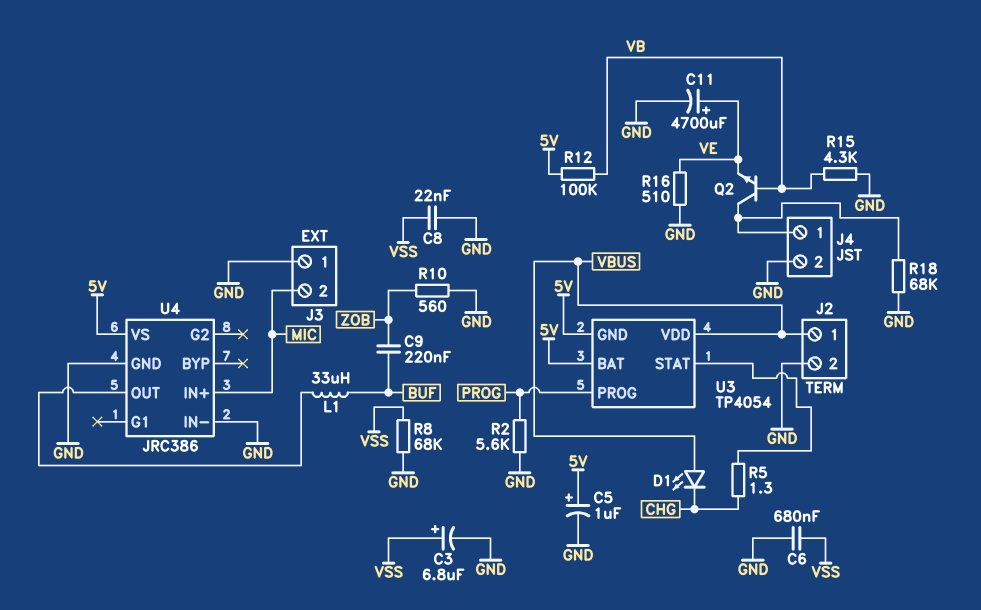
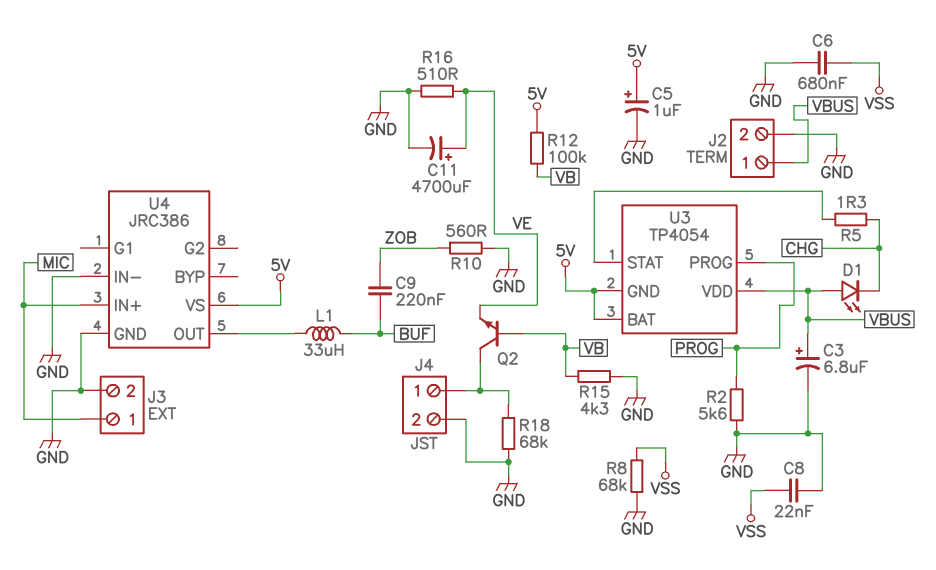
C3: 6.8uF (plus VSS, minus GND) -> 6.8uF (plus VBUS, minus GND)
J3 pin 1: GND -> MIC
J3 pin 2: MIC -> GND

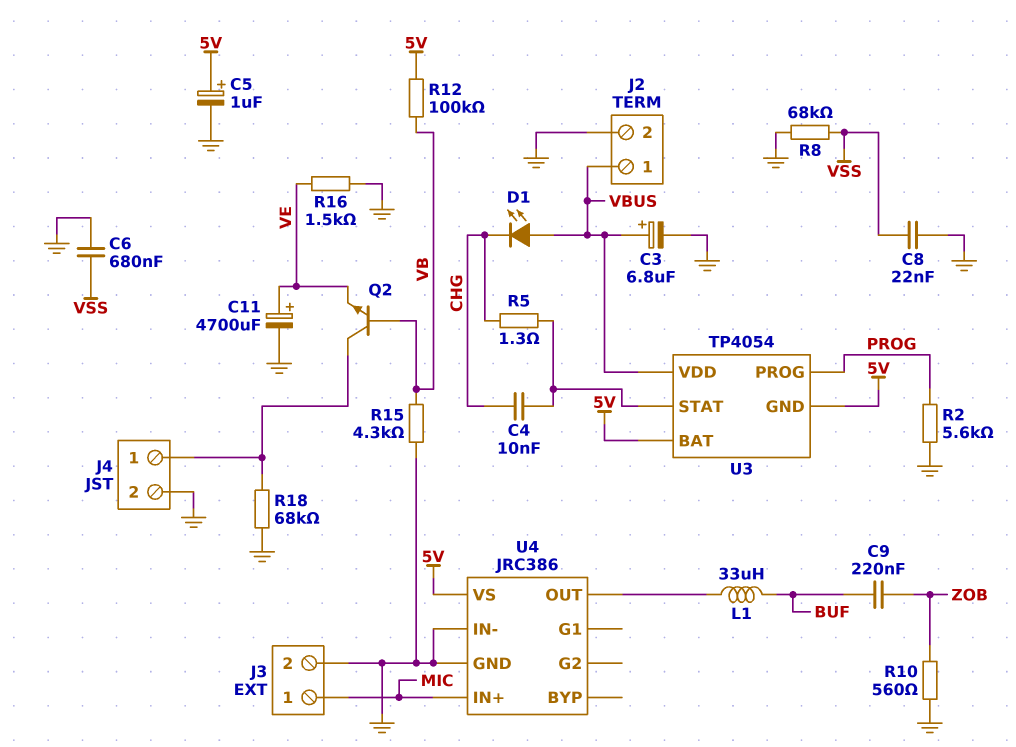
C4: none -> 10nF (CHG, U3/STAT)
R16: 510 (GND, VE) -> 1.5k (GND, VE)

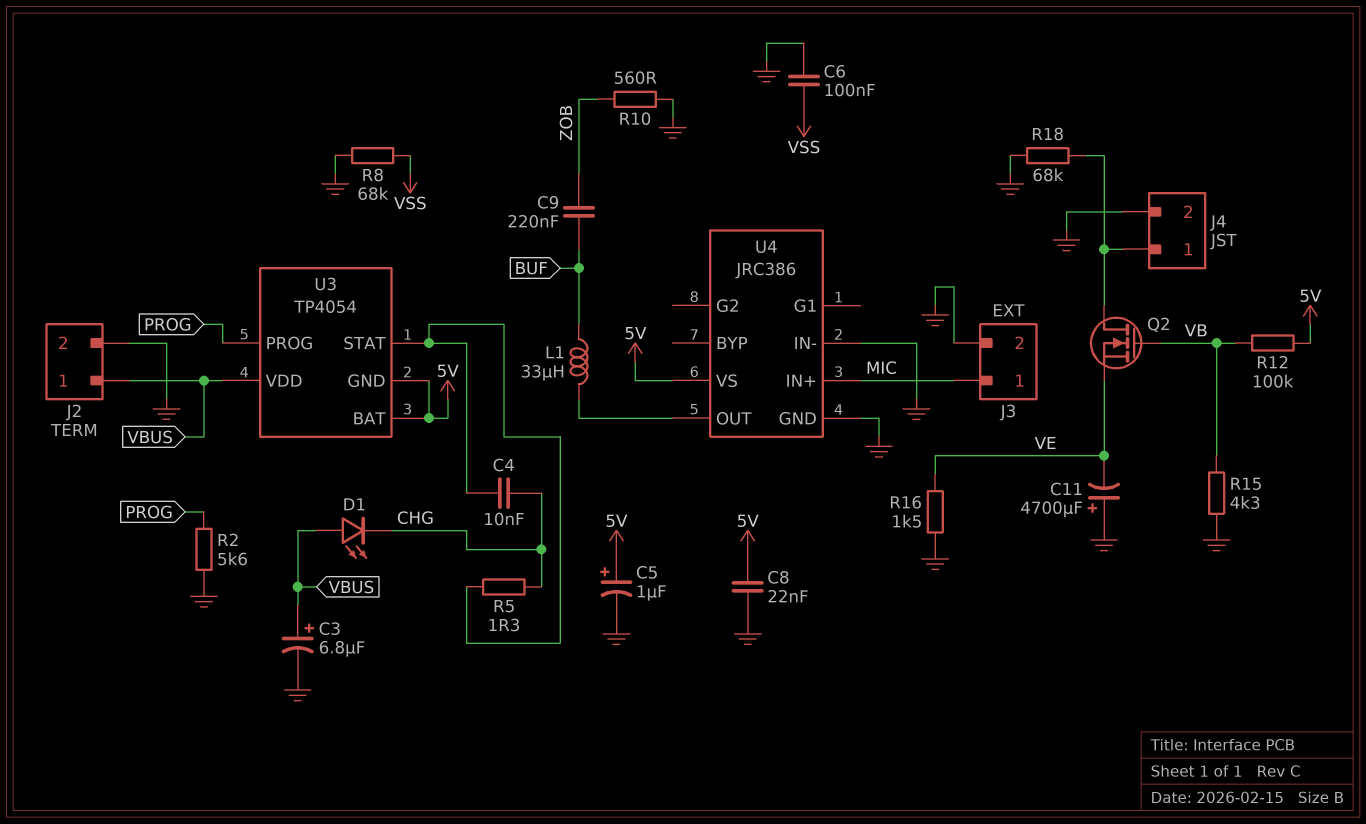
C6: 680nF (GND, VSS) -> 100nF (GND, VSS)
C8: 22nF (GND, VSS) -> 22nF (5V, GND)
C11: 4700uF (plus VE, minus GND) -> 4700uF (plus GND, minus VE)
Q2: NPN (B VB, C J4/1, E VE) -> NMOS (G VB, D J4/1, S VE)

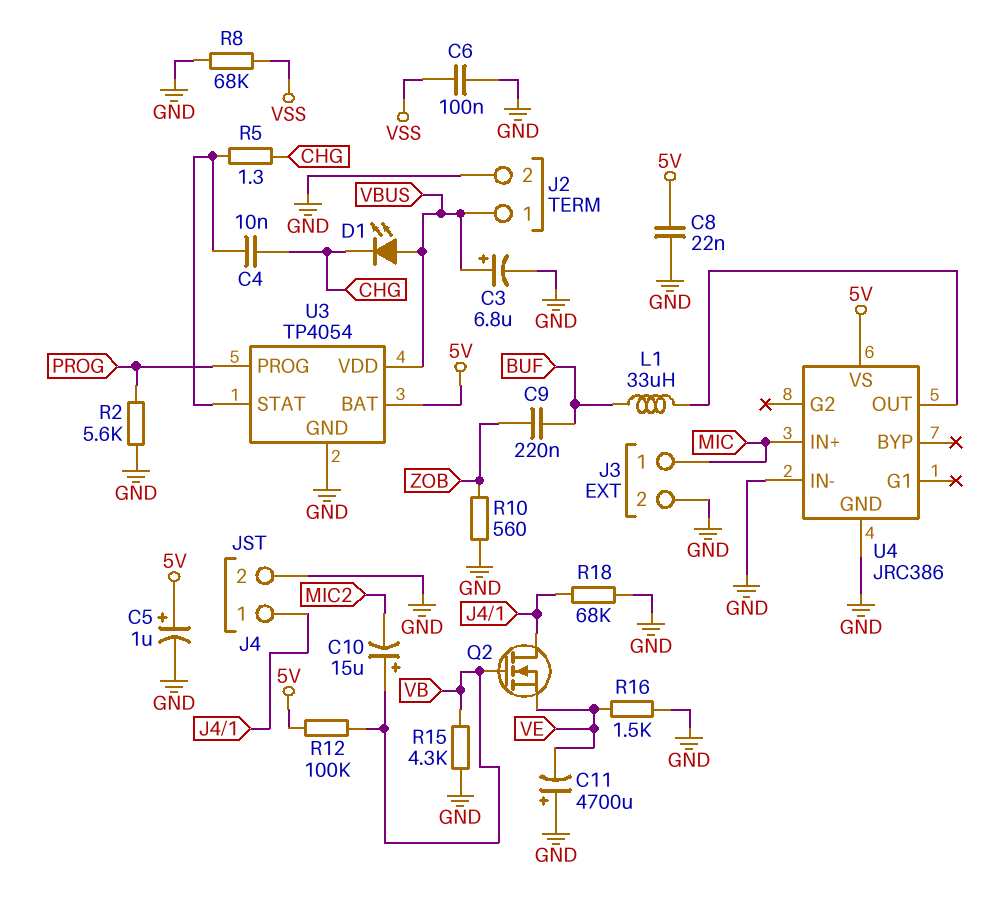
C10: none -> 15uF (plus VB, minus MIC2)
U3 pin GND: 5V -> GND

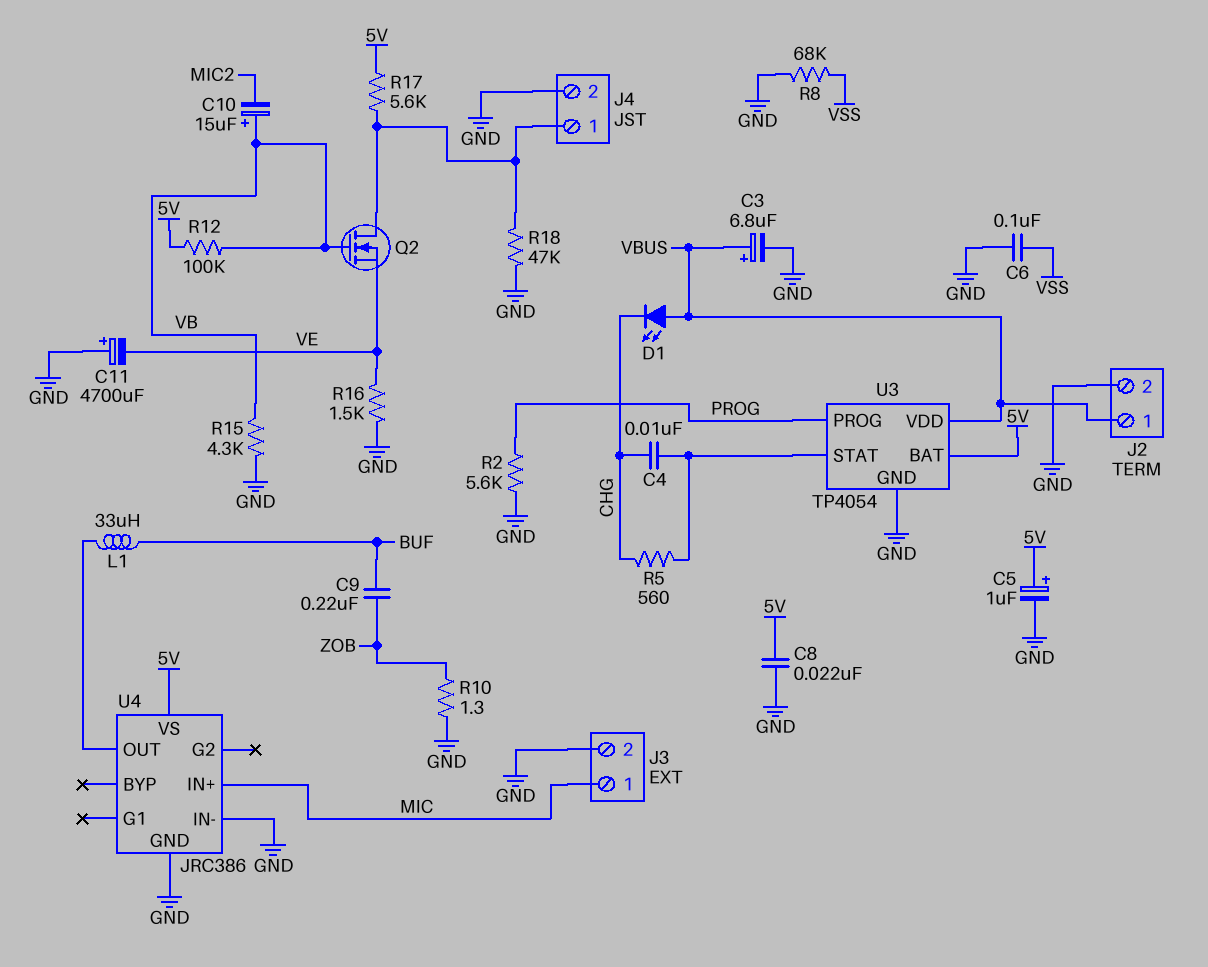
R5: 1.3 (CHG, U3/STAT) -> 560 (CHG, U3/STAT)
R10: 560 (GND, ZOB) -> 1.3 (GND, ZOB)
R17: none -> 5.6k (5V, J4/1)
R18: 68k (GND, J4/1) -> 47k (GND, J4/1)

